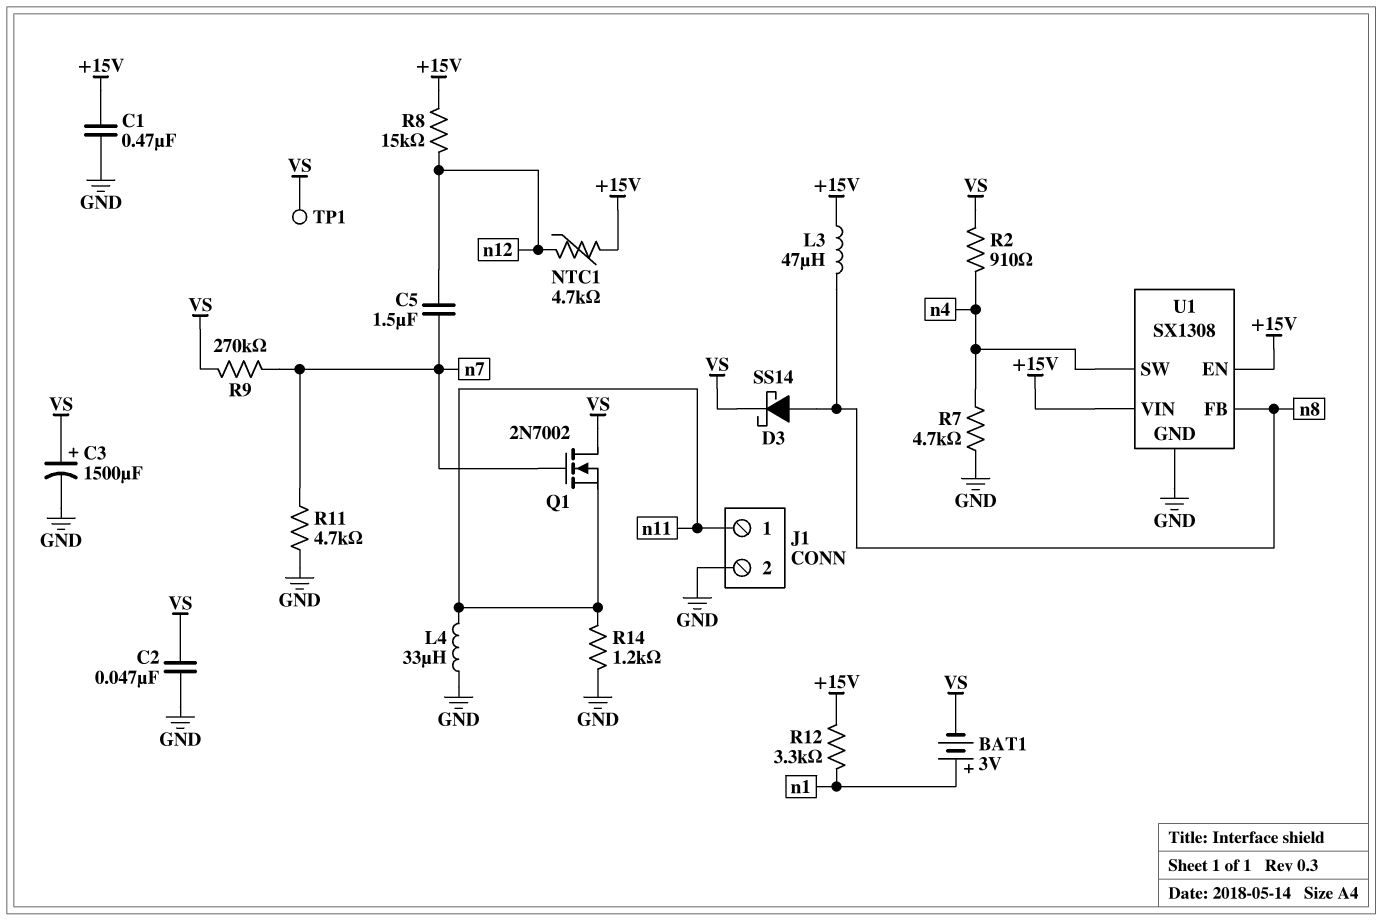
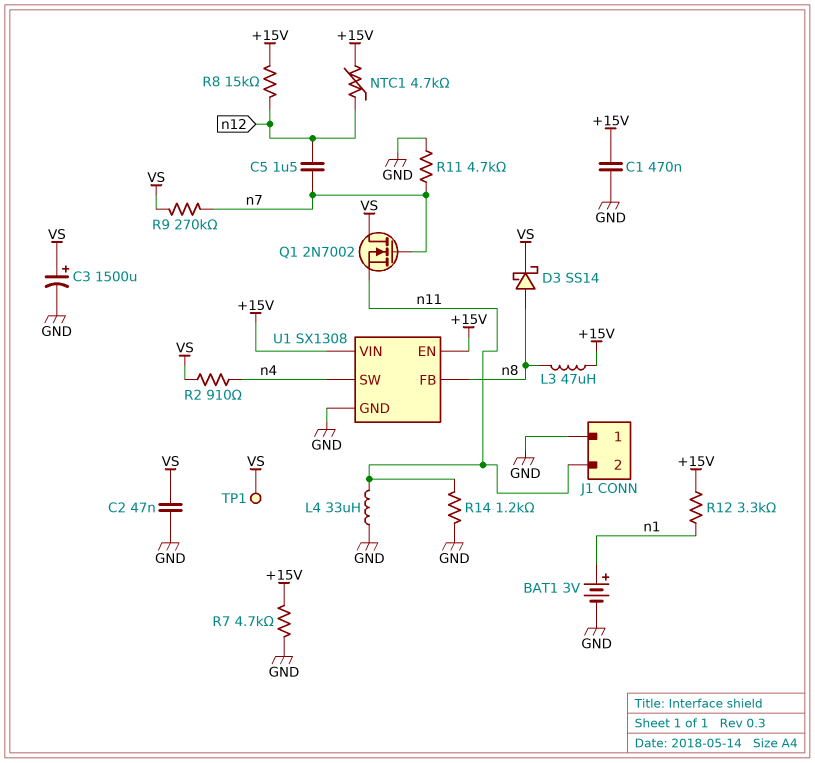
BAT1: 3V (plus n1, minus VS) -> 3V (plus n1, minus GND)
J1 pin 1: n11 -> GND
J1 pin 2: GND -> n11
R7: 4.7k (GND, n4) -> 4.7k (+15V, GND)

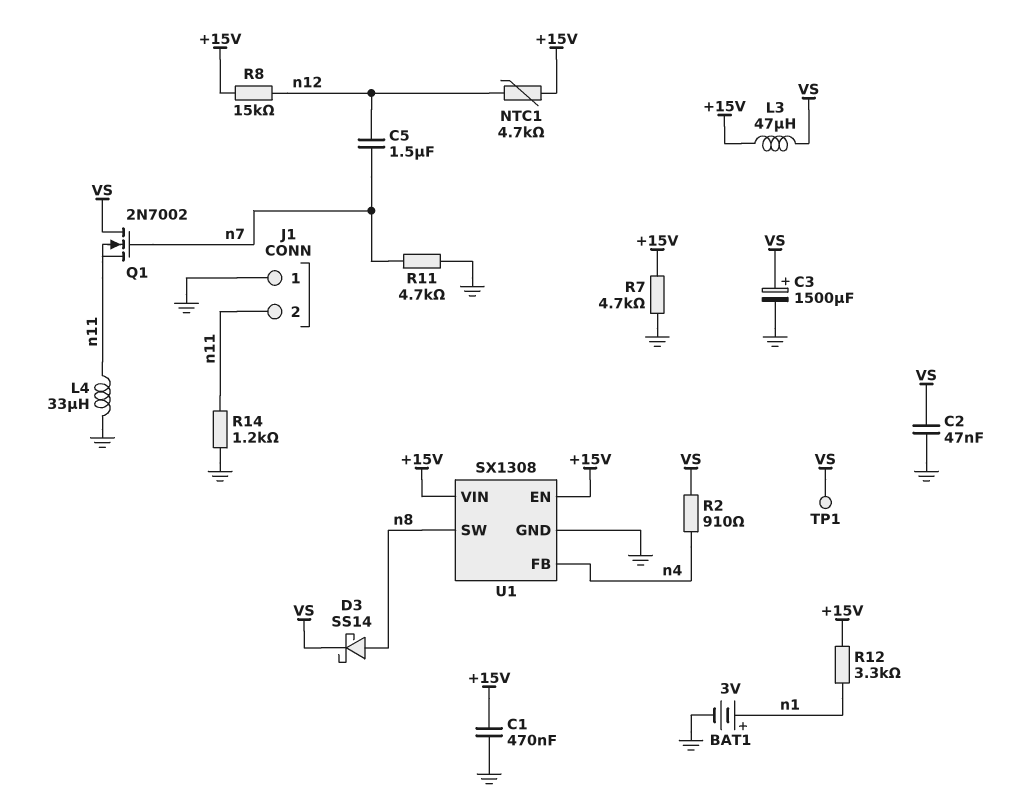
L3: 47uH (+15V, n8) -> 47uH (+15V, VS)
R9: 270k (VS, n7) -> none
U1 pin FB: n8 -> n4
U1 pin SW: n4 -> n8

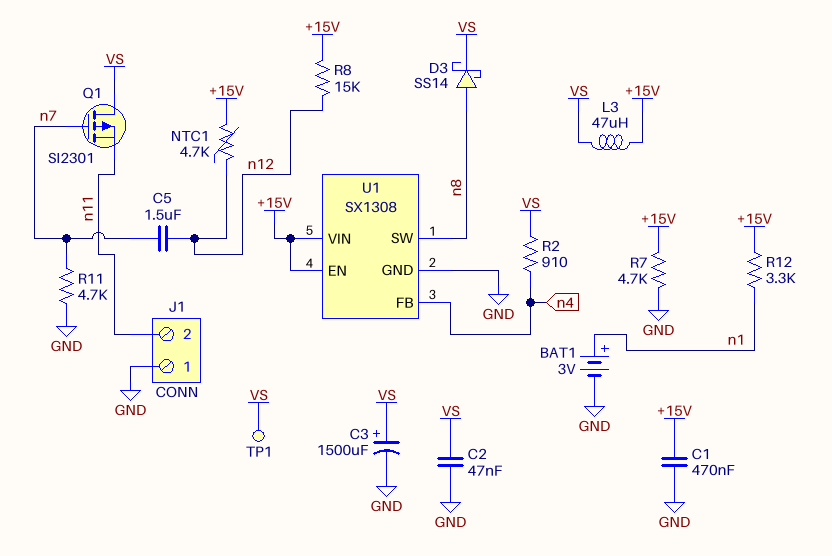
L4: 33uH (GND, n11) -> none
Q1: NMOS 2N7002 (G n7, D VS, S n11) -> PMOS SI2301 (G n7, D VS, S n11)
R14: 1.2k (GND, n11) -> none

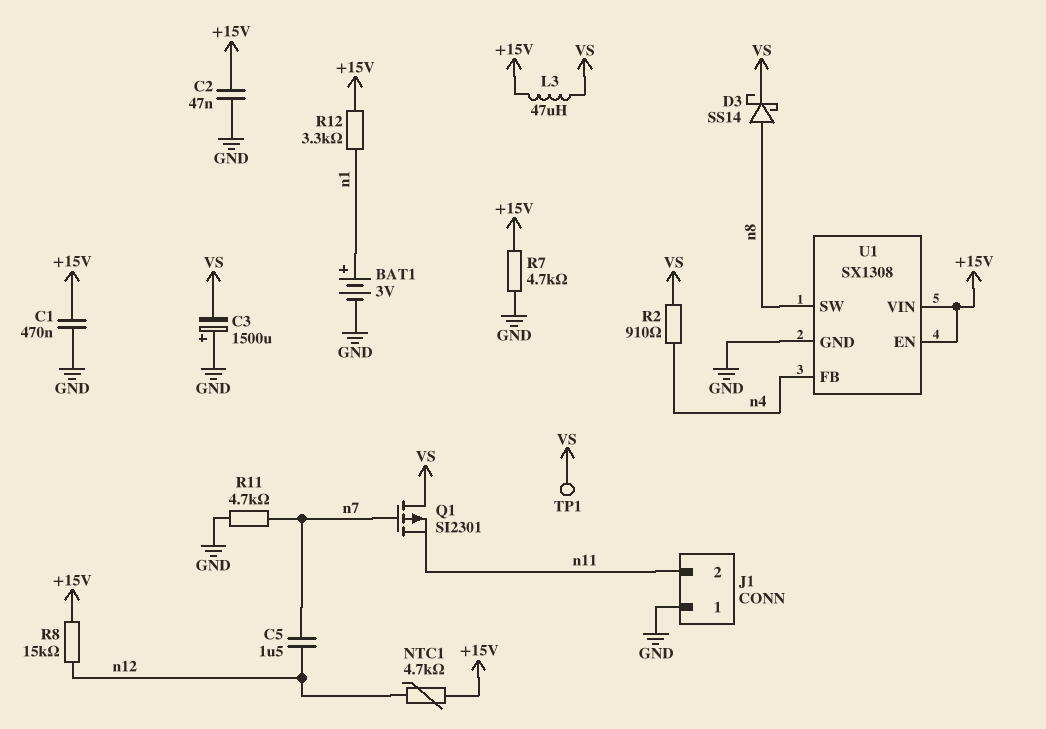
C2: 47nF (GND, VS) -> 47nF (+15V, GND)
C3: 1500uF (plus VS, minus GND) -> 1500uF (plus GND, minus VS)

